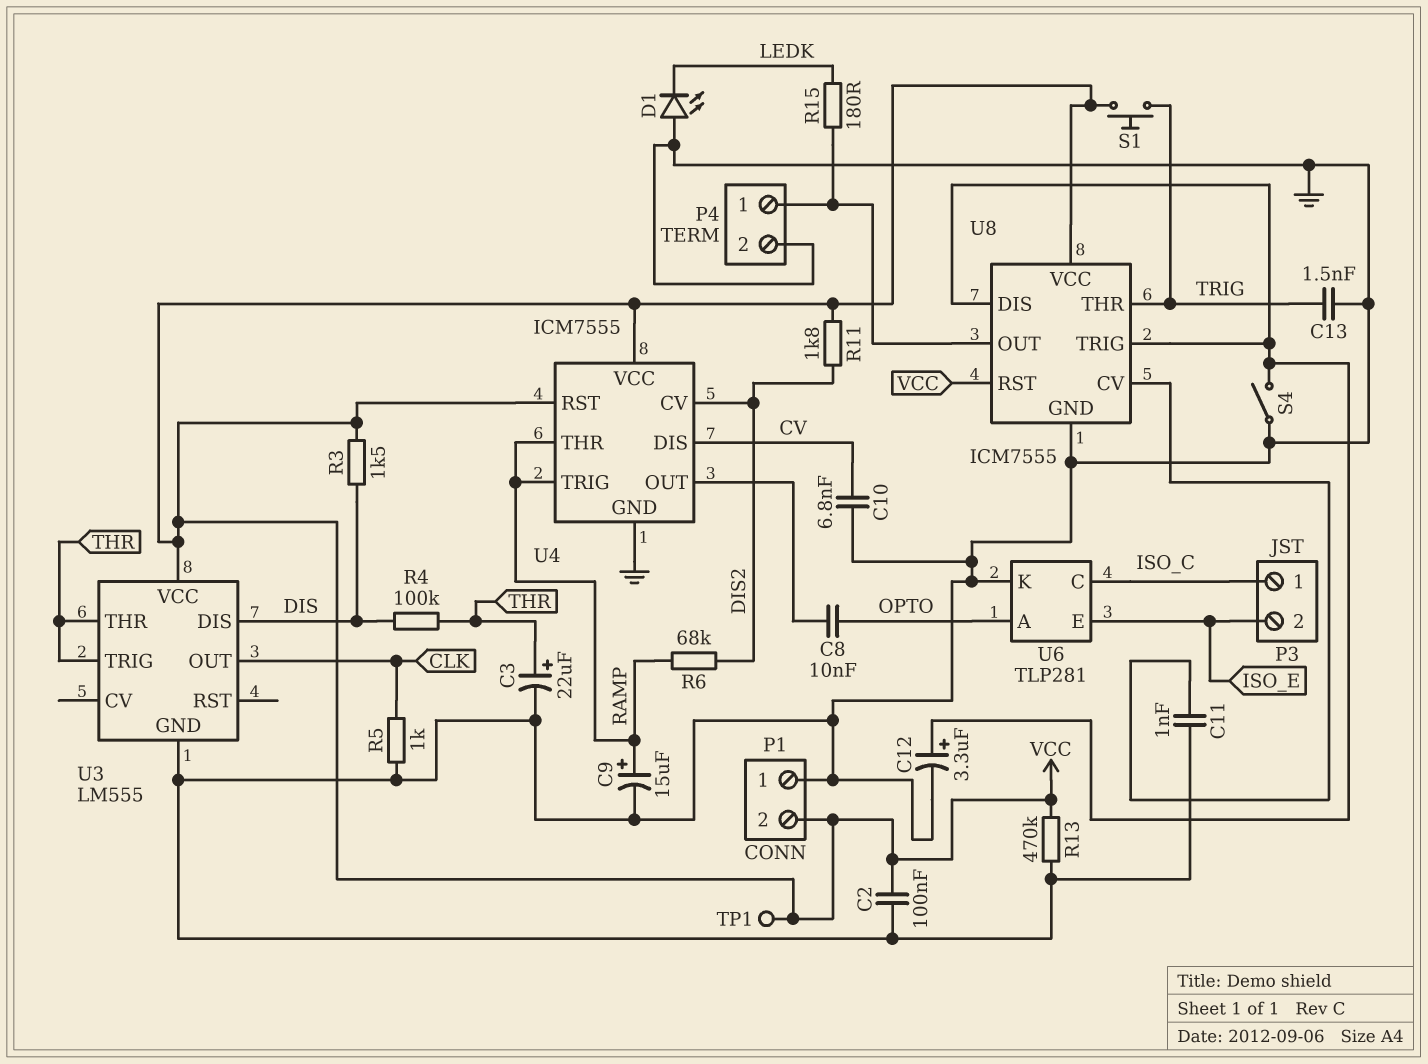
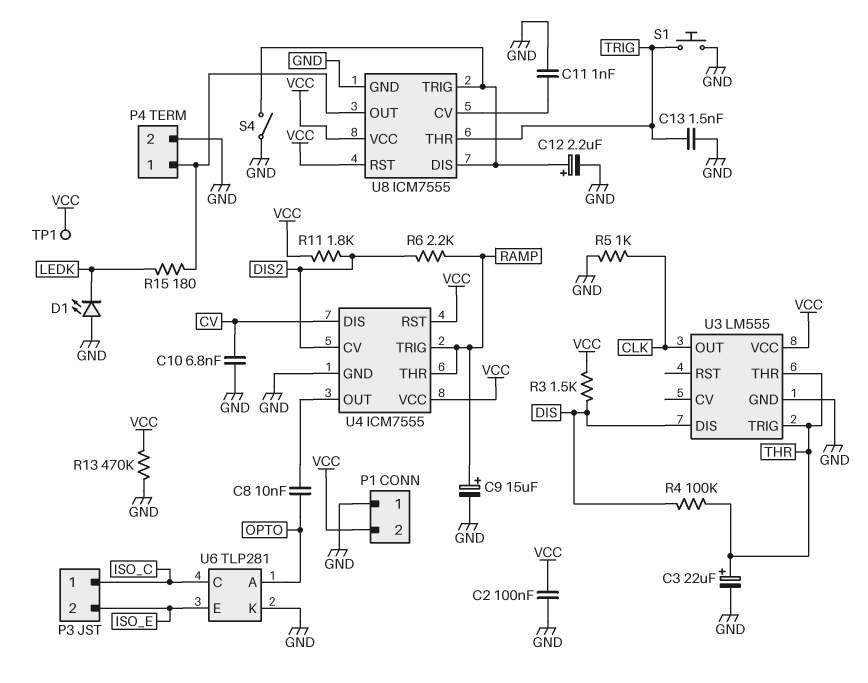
C12: 3.3uF (plus U8/DIS, minus GND) -> 2.2uF (plus U8/DIS, minus GND)
R6: 68k (DIS2, RAMP) -> 2.2k (DIS2, RAMP)
S1: button (TRIG, VCC) -> button (GND, TRIG)

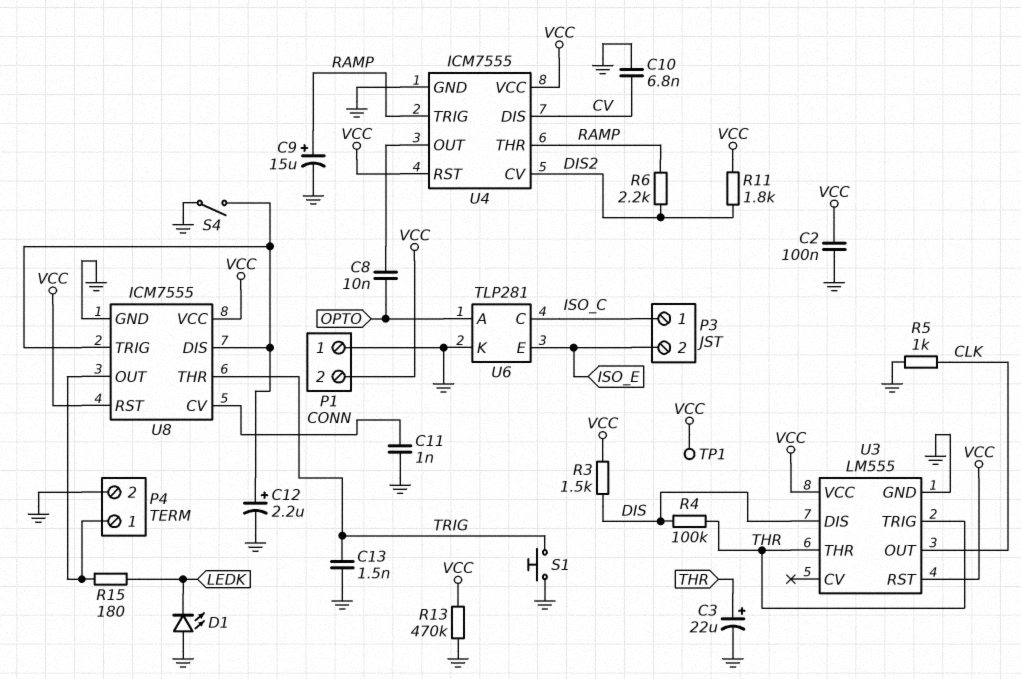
U3 pin RST: none -> VCC

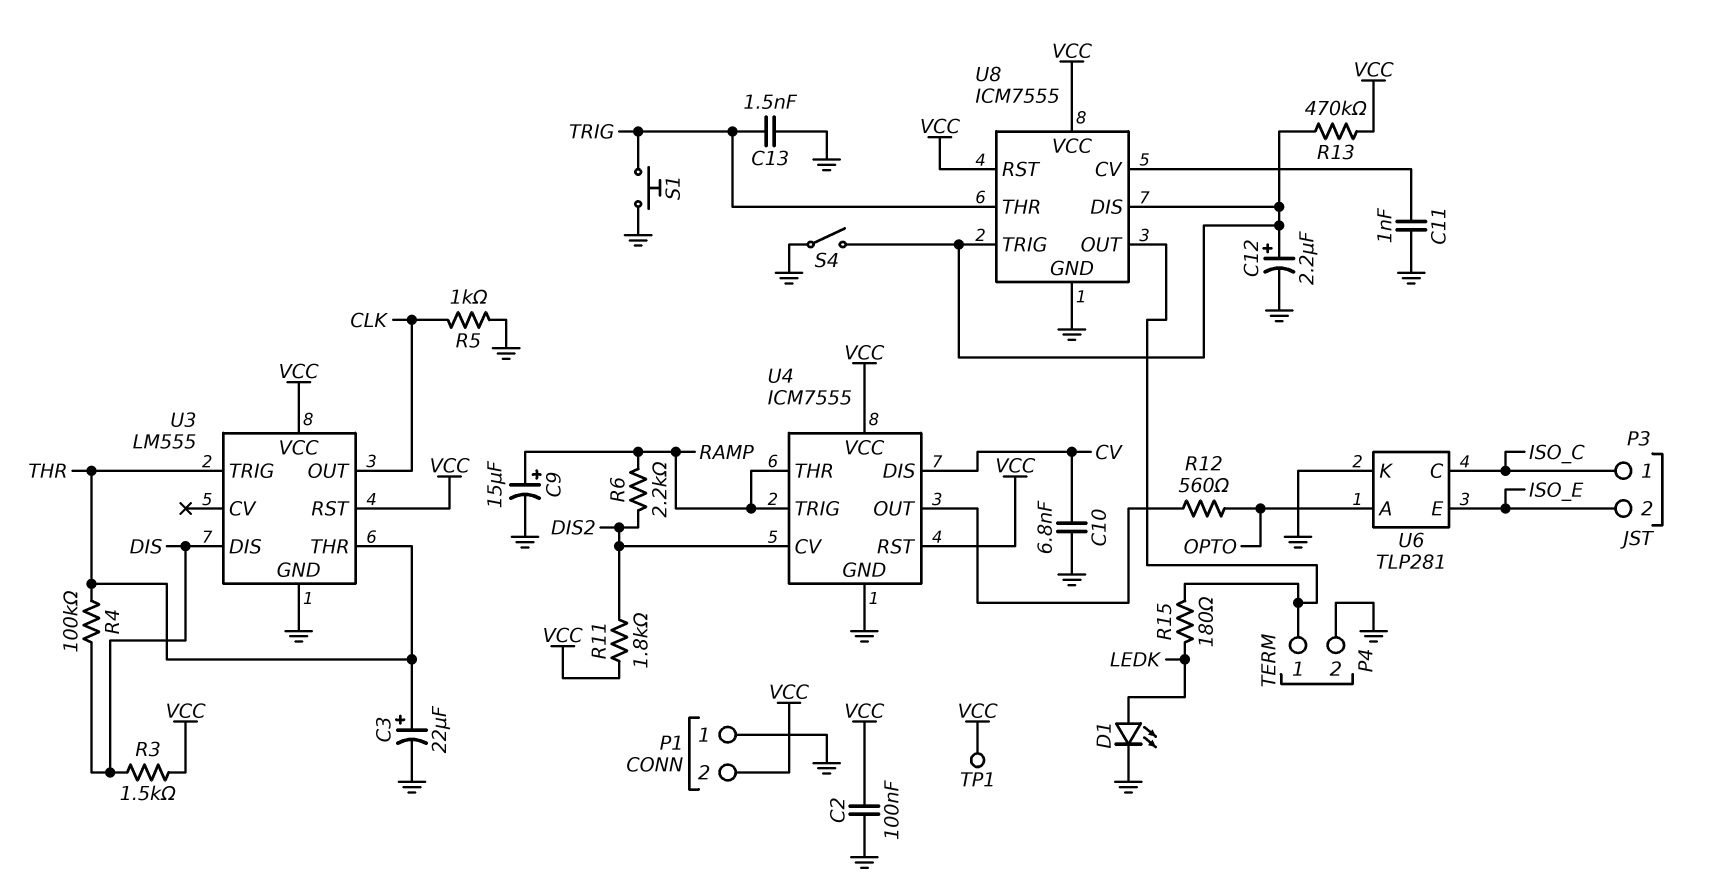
C8: 10nF (OPTO, U4/OUT) -> none
D1: LED (A GND, K LEDK) -> LED (A LEDK, K GND)
R12: none -> 560 (OPTO, U4/OUT)
R13: 470k (GND, VCC) -> 470k (U8/DIS, VCC)

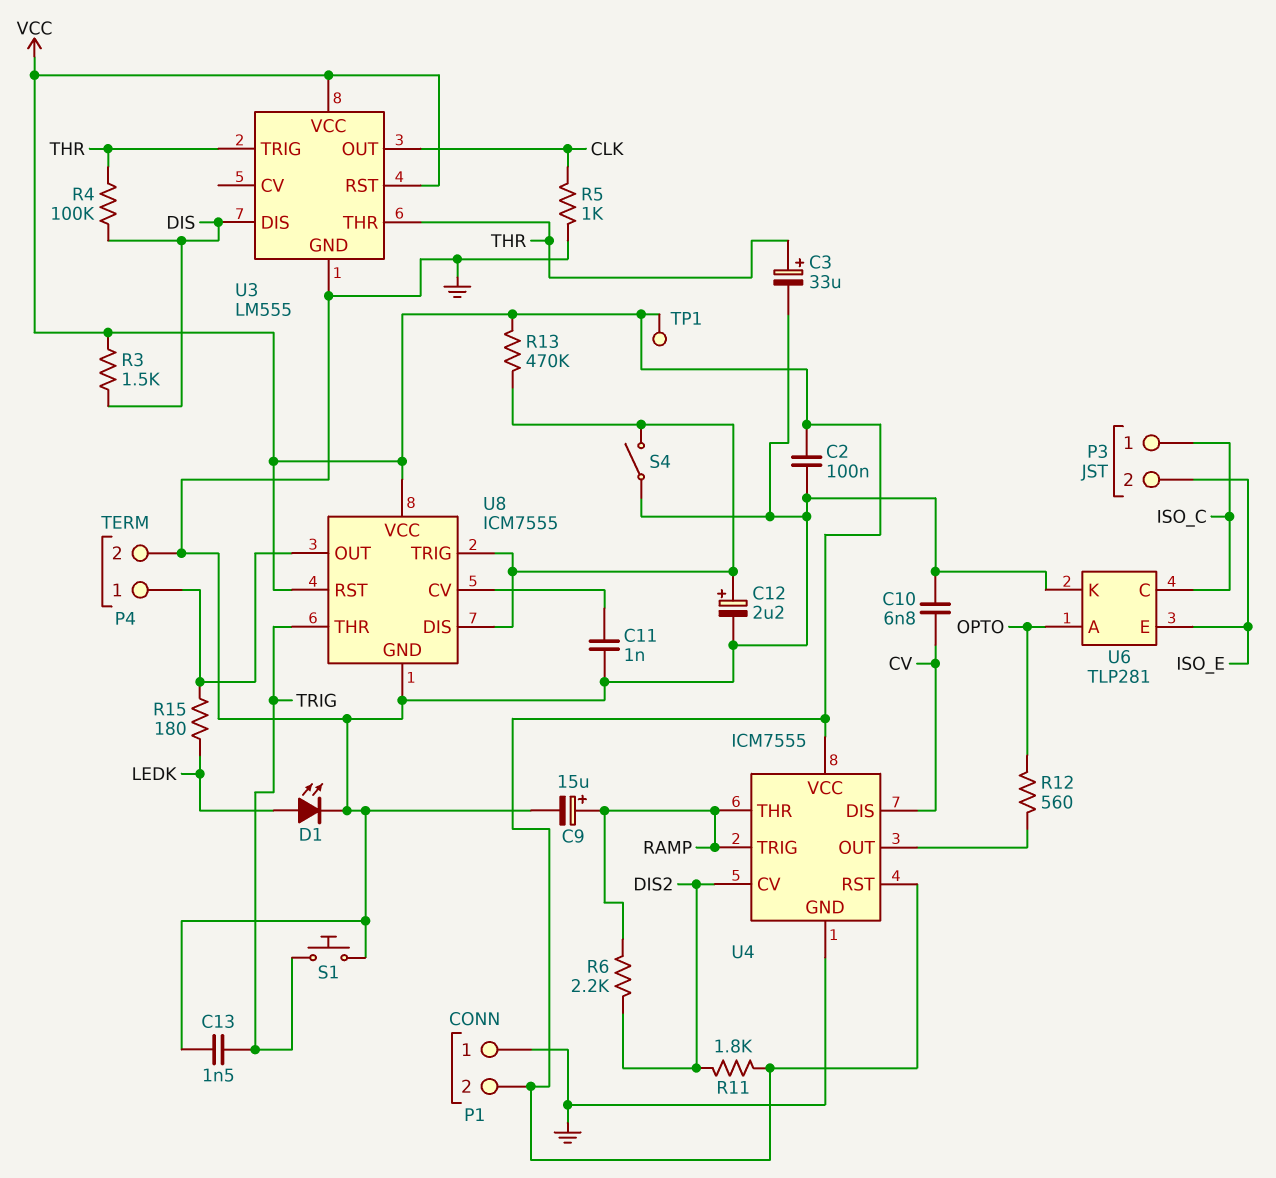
C3: 22uF (plus THR, minus GND) -> 33uF (plus THR, minus GND)

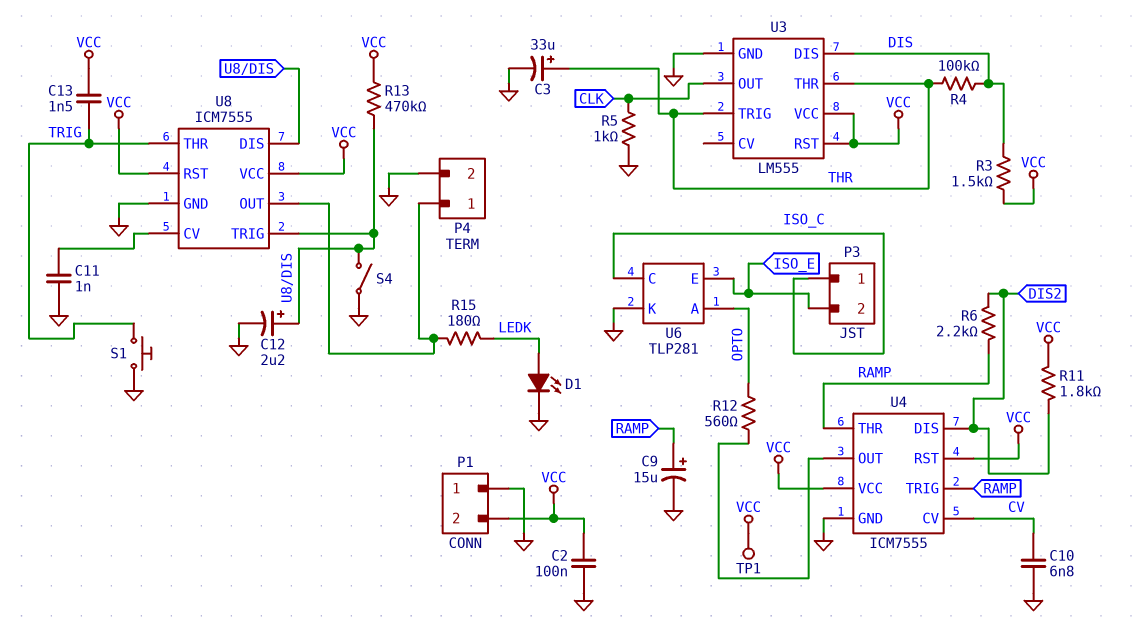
C13: 1.5nF (GND, TRIG) -> 1.5nF (TRIG, VCC)
U4 pin CV: DIS2 -> CV
U4 pin DIS: CV -> DIS2

